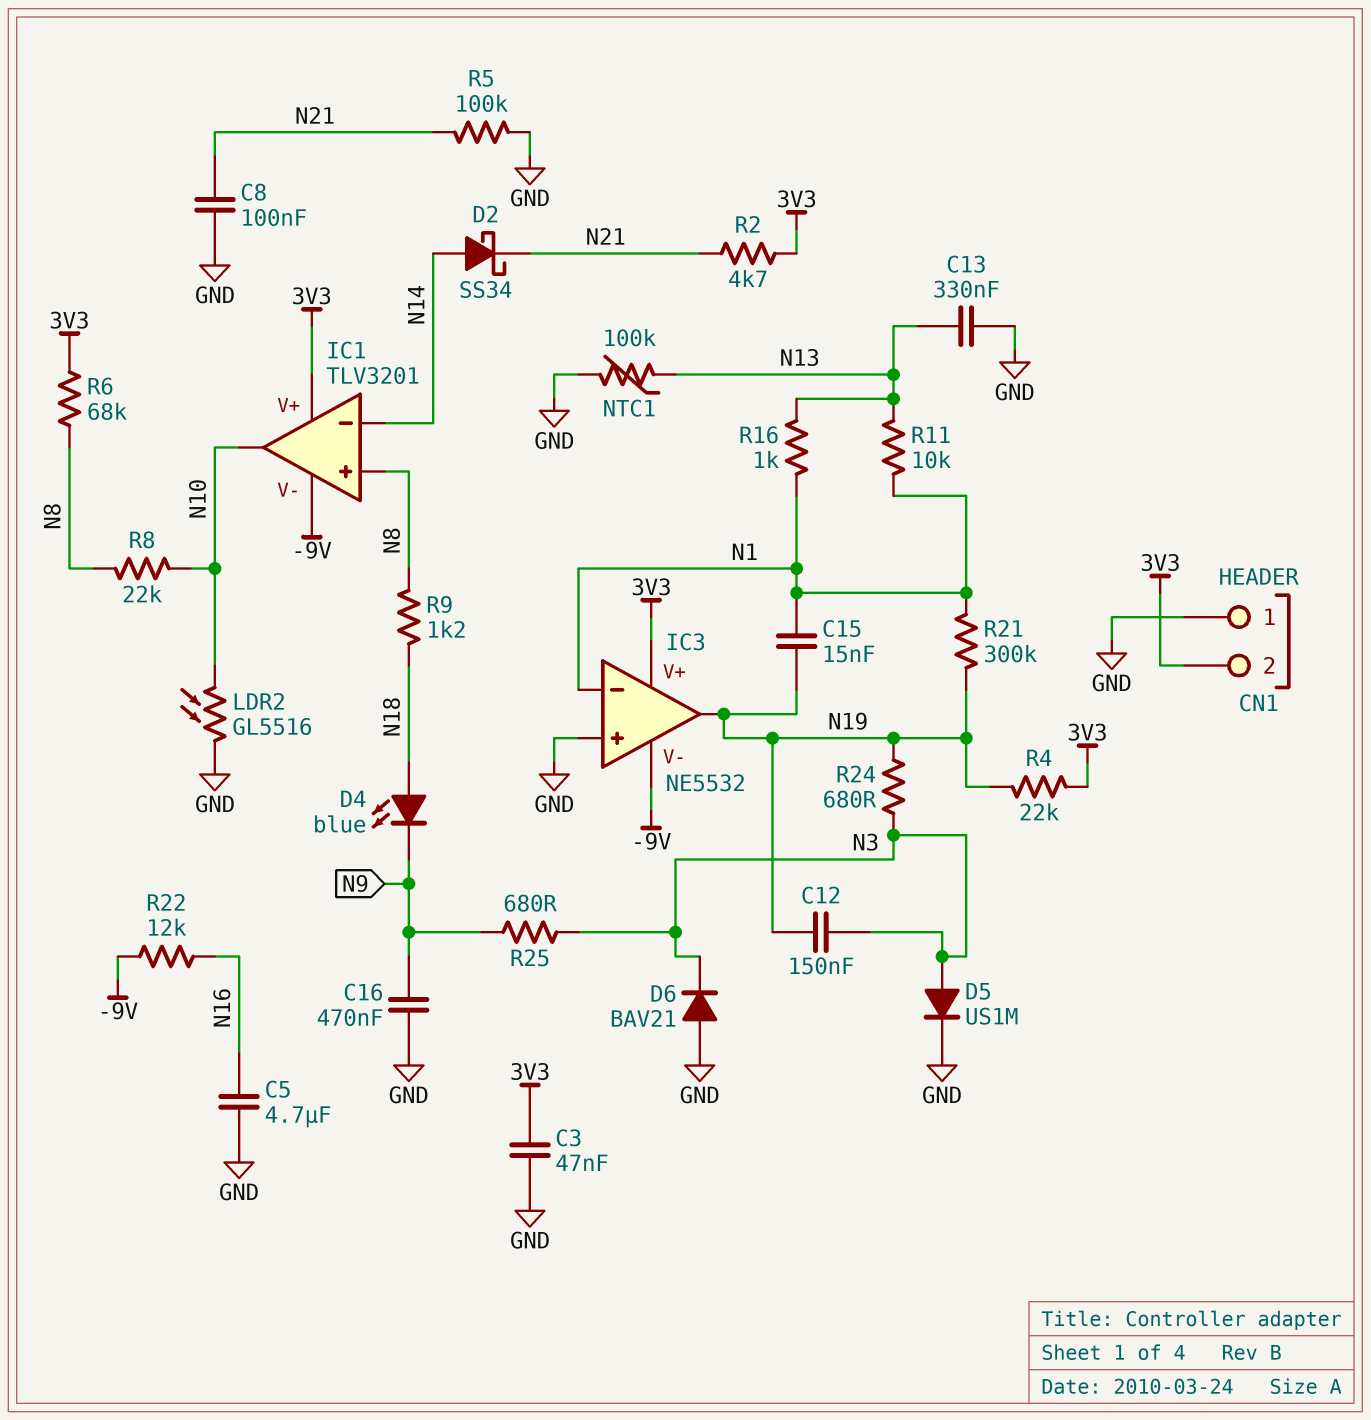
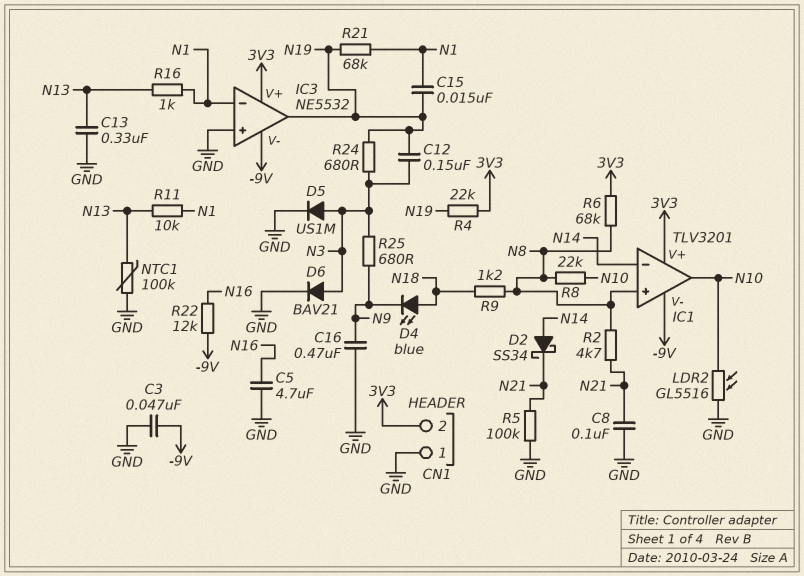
C3: 47nF (3V3, GND) -> 47nF (-9V, GND)
D6: diode BAV21 (A GND, K N3) -> diode BAV21 (A N3, K GND)
R2: 4.7k (3V3, N21) -> 4.7k (N8, N21)
R21: 300k (N1, N19) -> 68k (N1, N19)

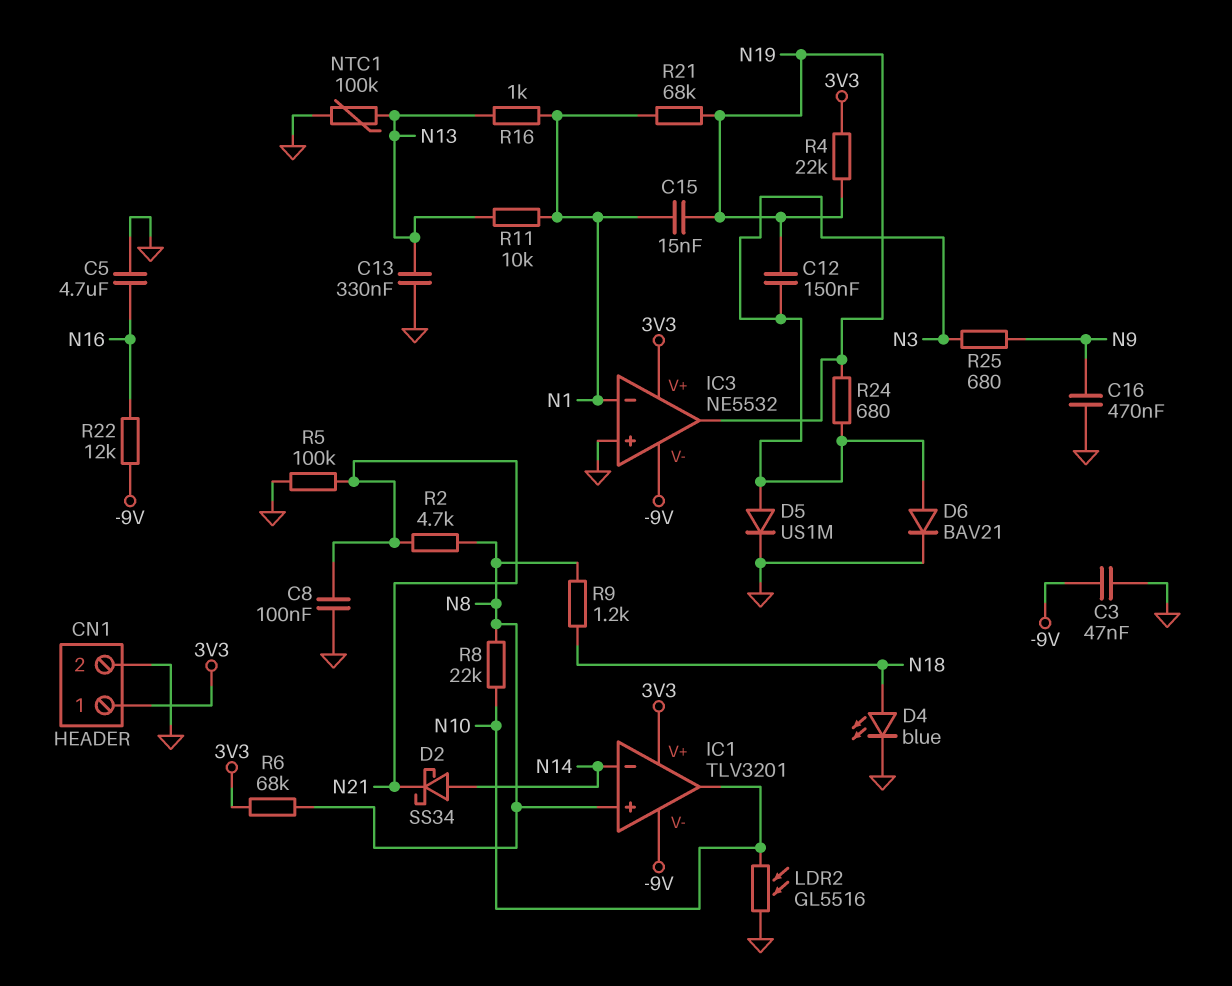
CN1 pin 1: GND -> 3V3
CN1 pin 2: 3V3 -> GND
D4: LED blue (A N18, K N9) -> LED blue (A N18, K GND)

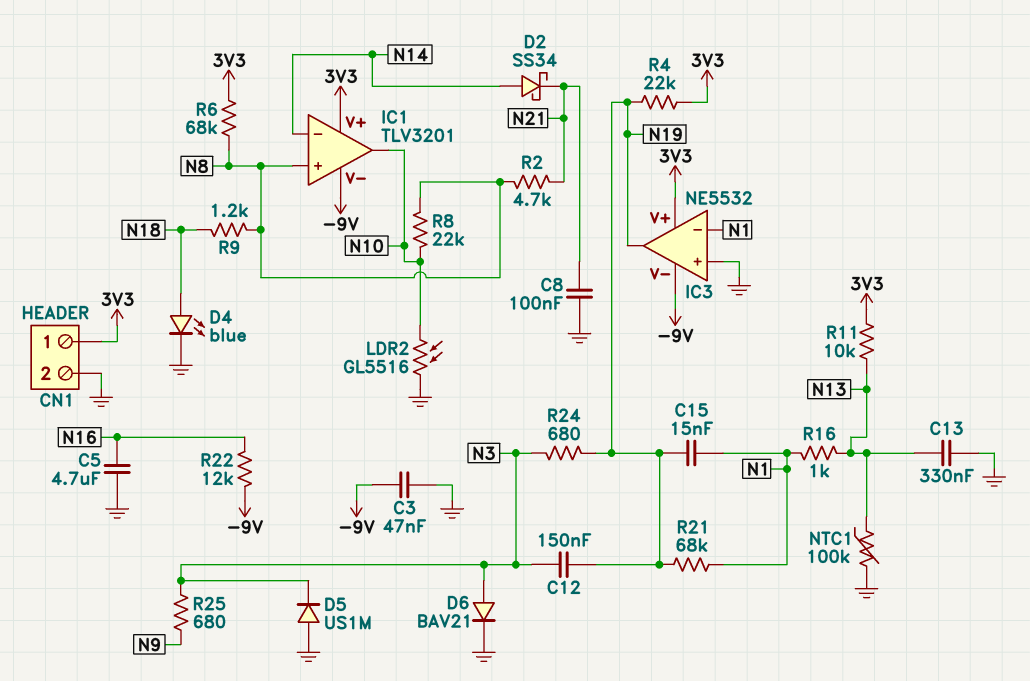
C16: 470nF (GND, N9) -> none
D5: diode US1M (A N3, K GND) -> diode US1M (A GND, K N3)
R5: 100k (GND, N21) -> none
R11: 10k (N1, N13) -> 10k (3V3, N13)

